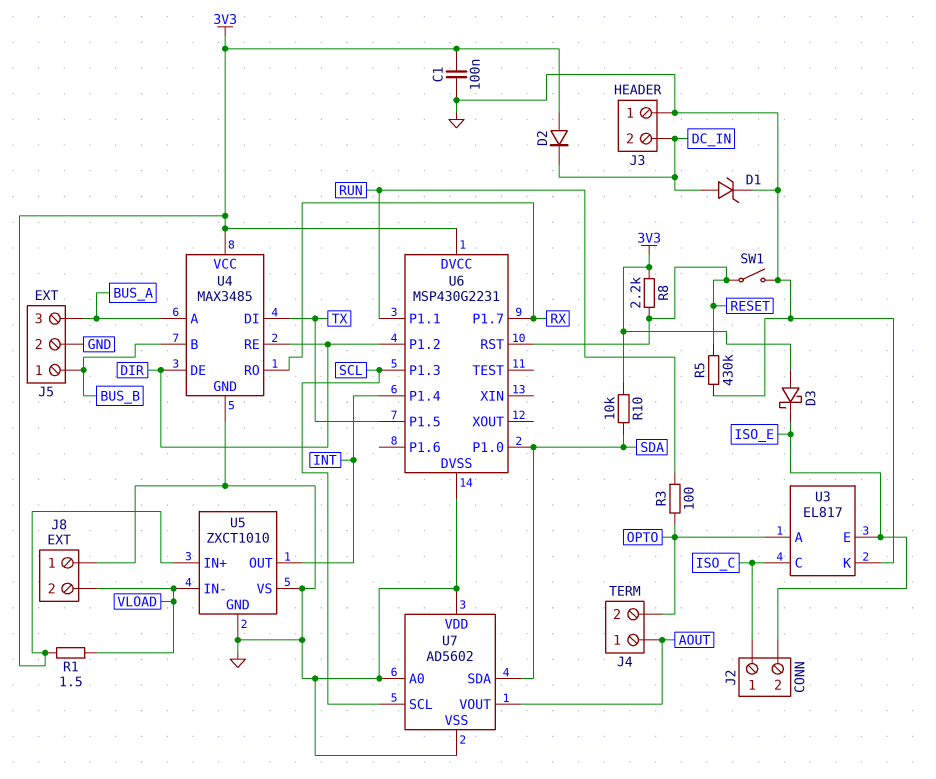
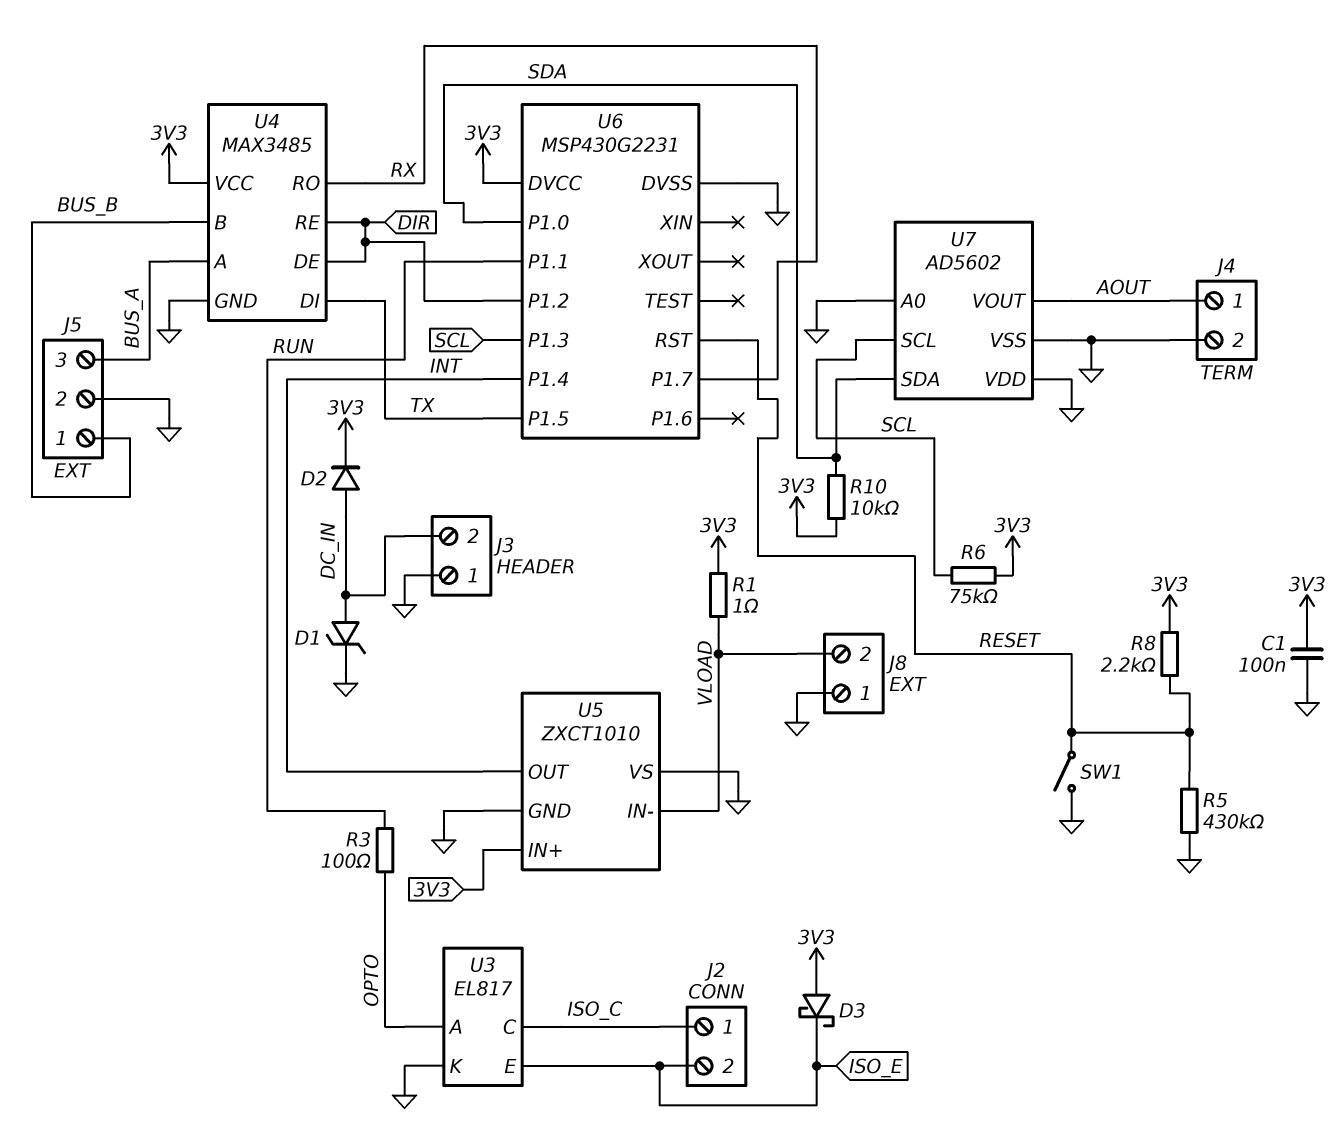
D2: diode (A 3V3, K DC_IN) -> diode (A DC_IN, K 3V3)
J4 pin 2: OPTO -> GND
R1: 1.5 (3V3, VLOAD) -> 1 (3V3, VLOAD)
R6: none -> 75k (3V3, SCL)

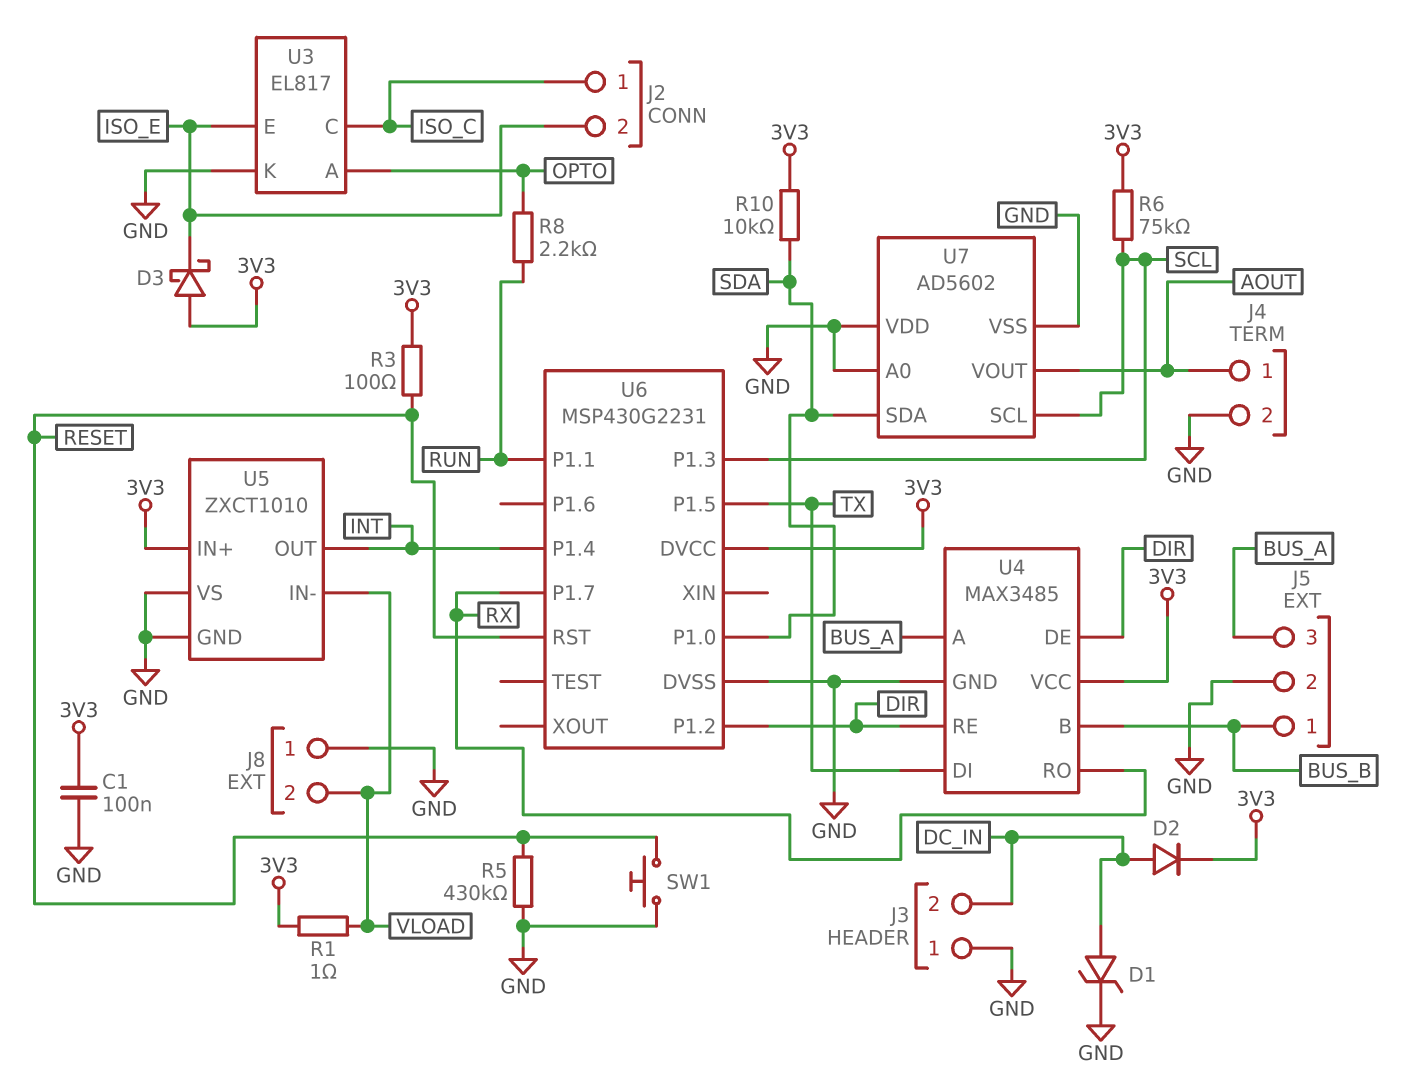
R3: 100 (OPTO, RUN) -> 100 (3V3, RESET)
R8: 2.2k (3V3, RESET) -> 2.2k (OPTO, RUN)
SW1: switch (GND, RESET) -> button (GND, RESET)

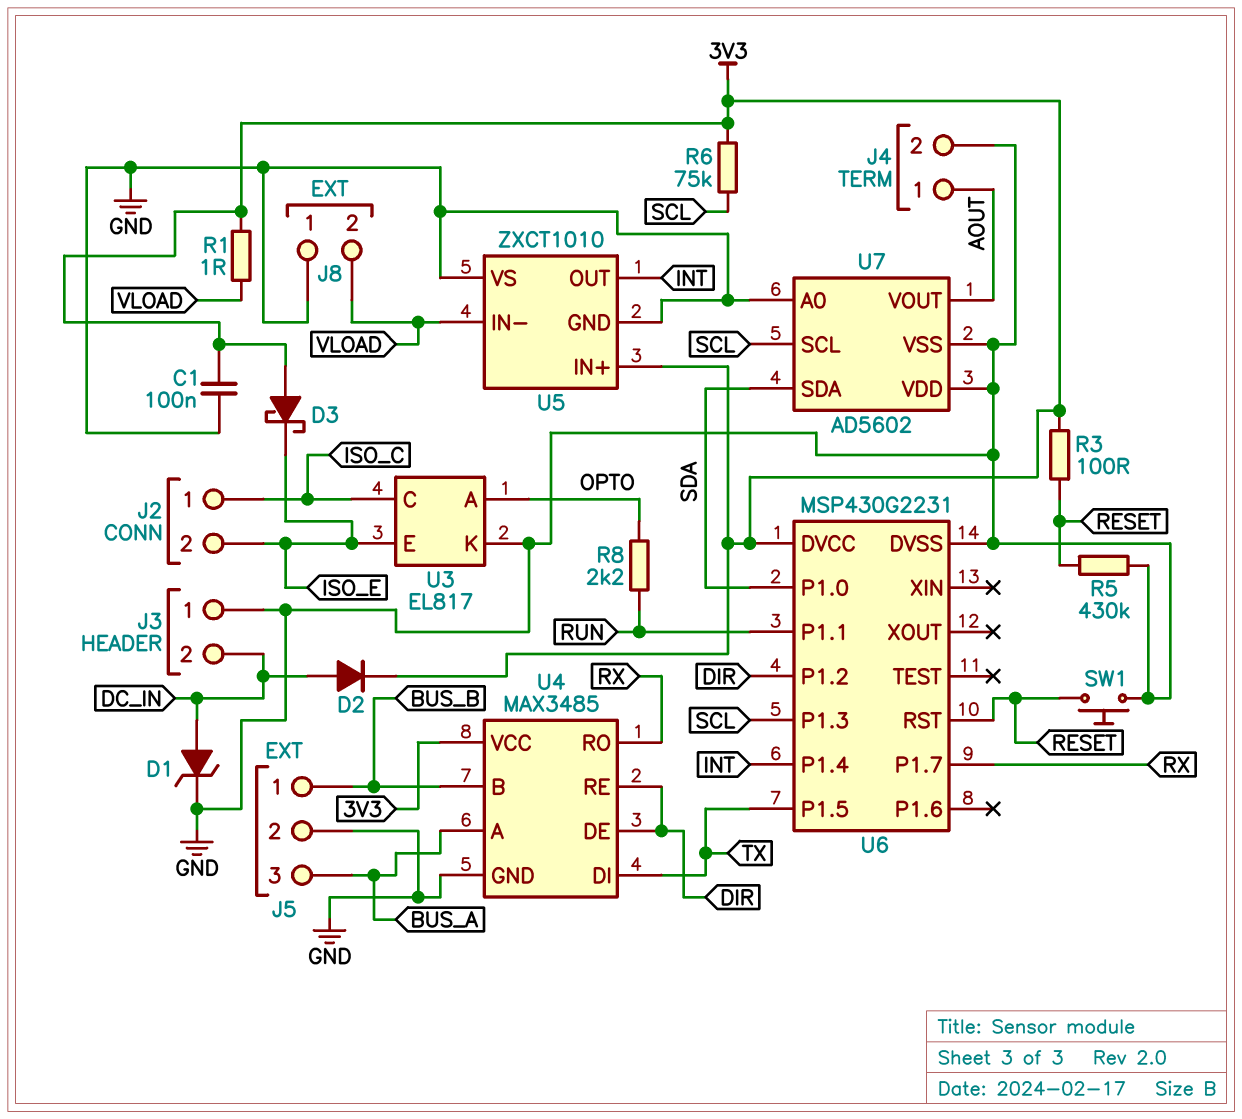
R10: 10k (3V3, SDA) -> none

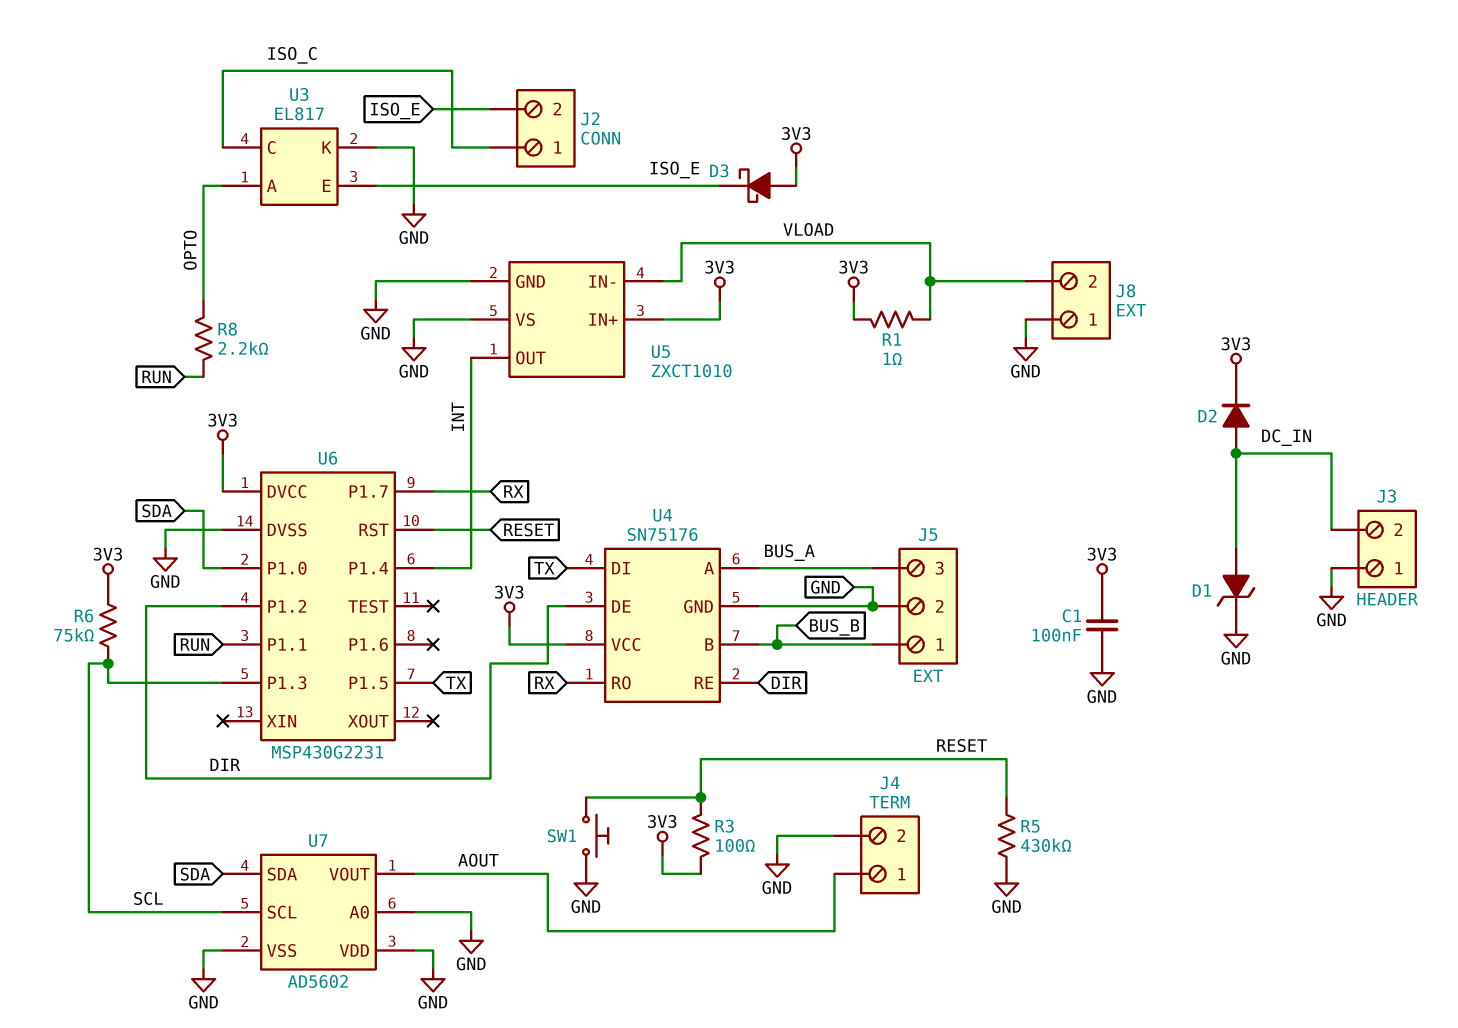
U4: MAX3485 -> SN75176

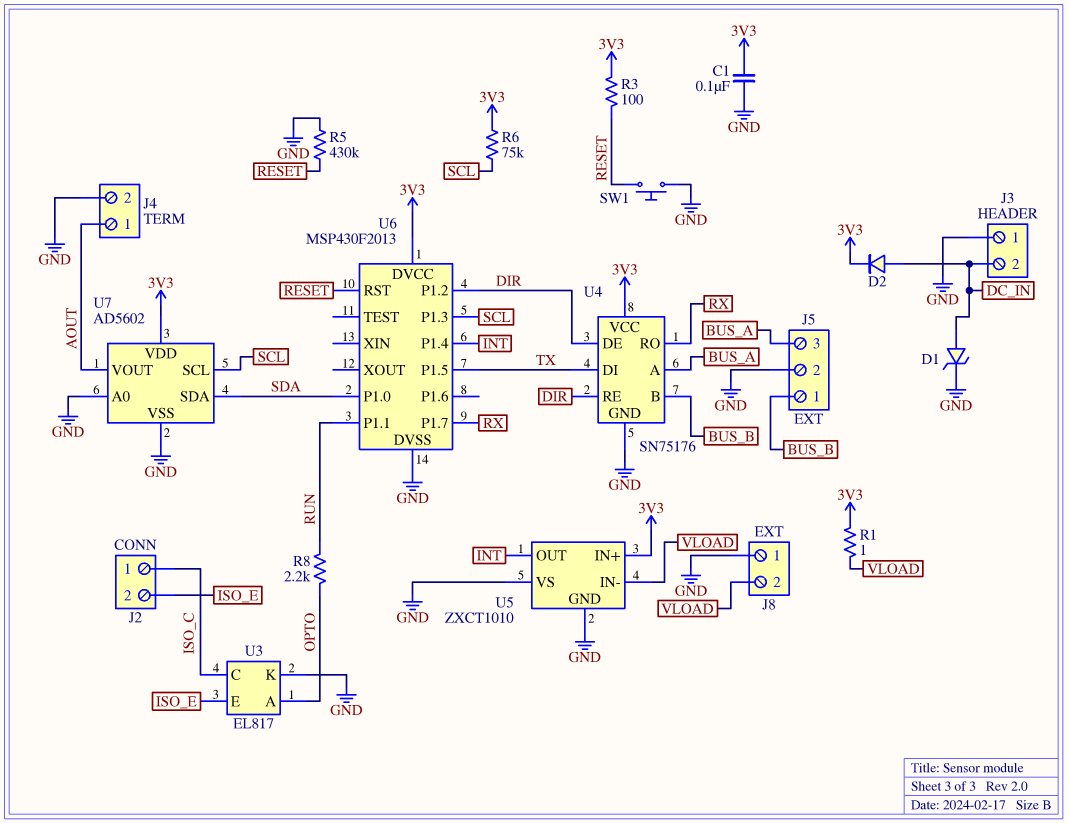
D3: schottky (A 3V3, K ISO_E) -> none
U6: MSP430G2231 -> MSP430F2013
U7 pin VDD: GND -> 3V3

